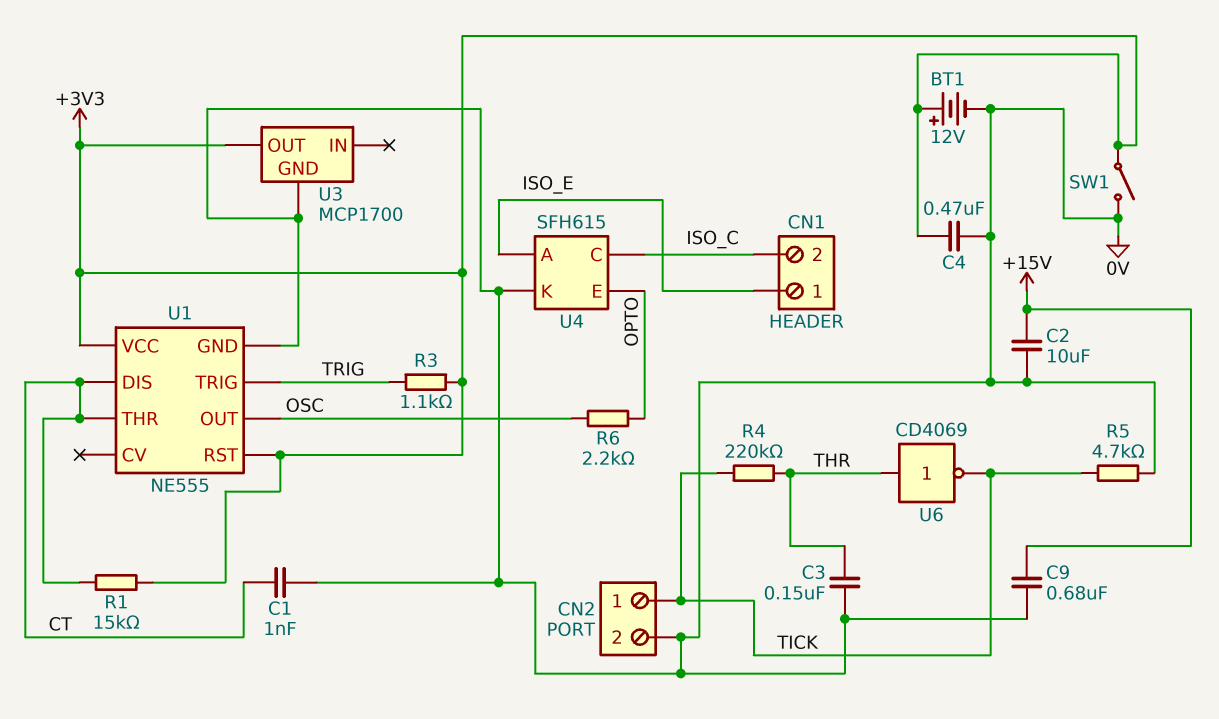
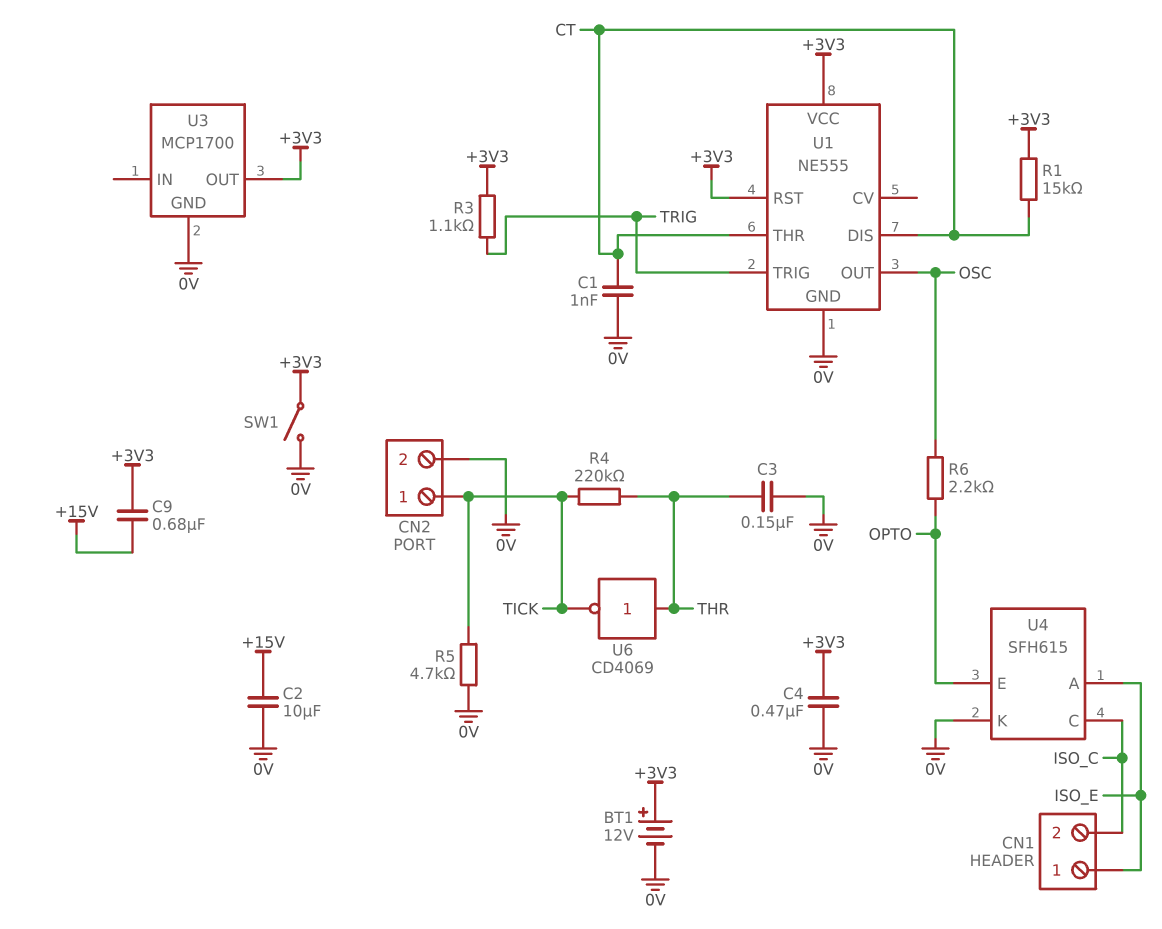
C9: 680nF (+15V, 0V) -> 680nF (+3V3, +15V)

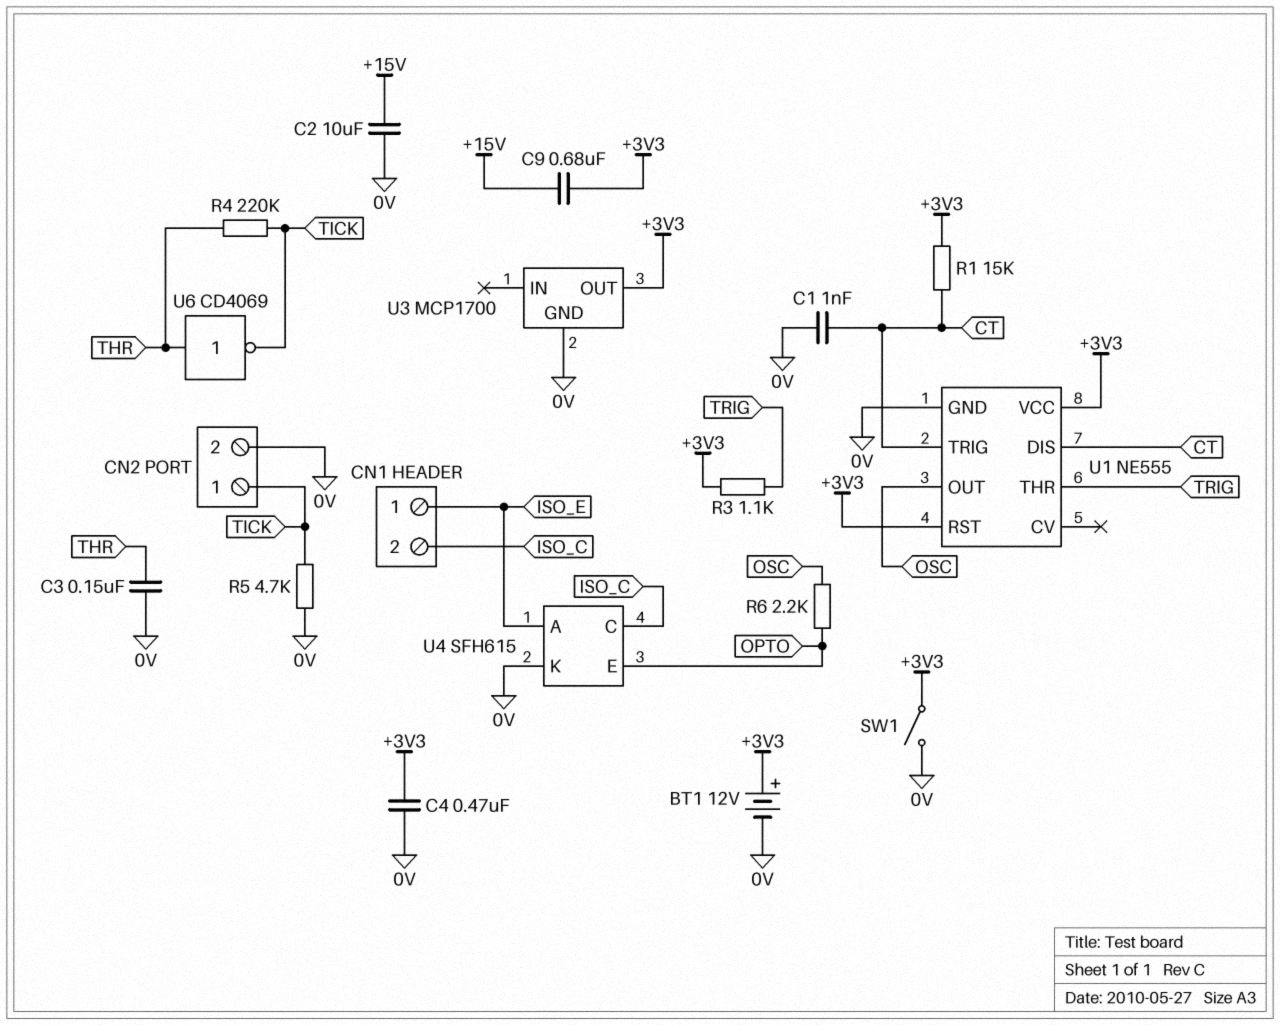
U1 pin THR: CT -> TRIG
U1 pin TRIG: TRIG -> CT

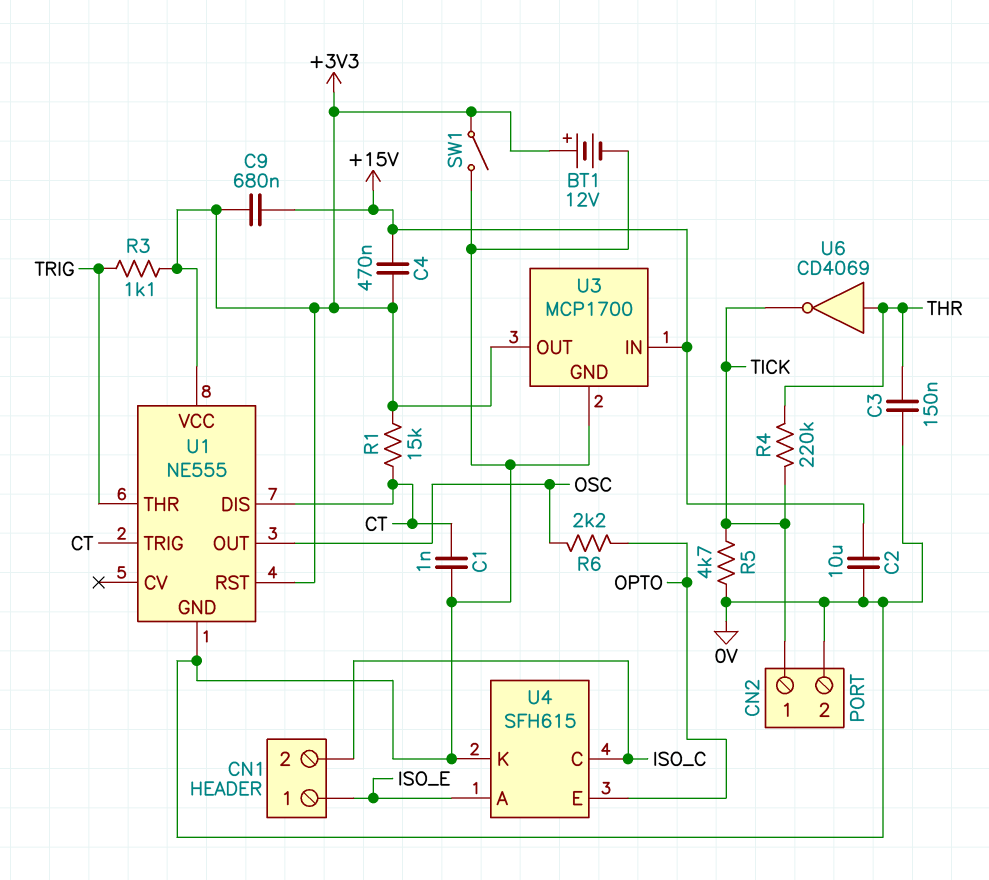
C4: 470nF (+3V3, 0V) -> 470nF (+3V3, +15V)
U3 pin IN: none -> +15V

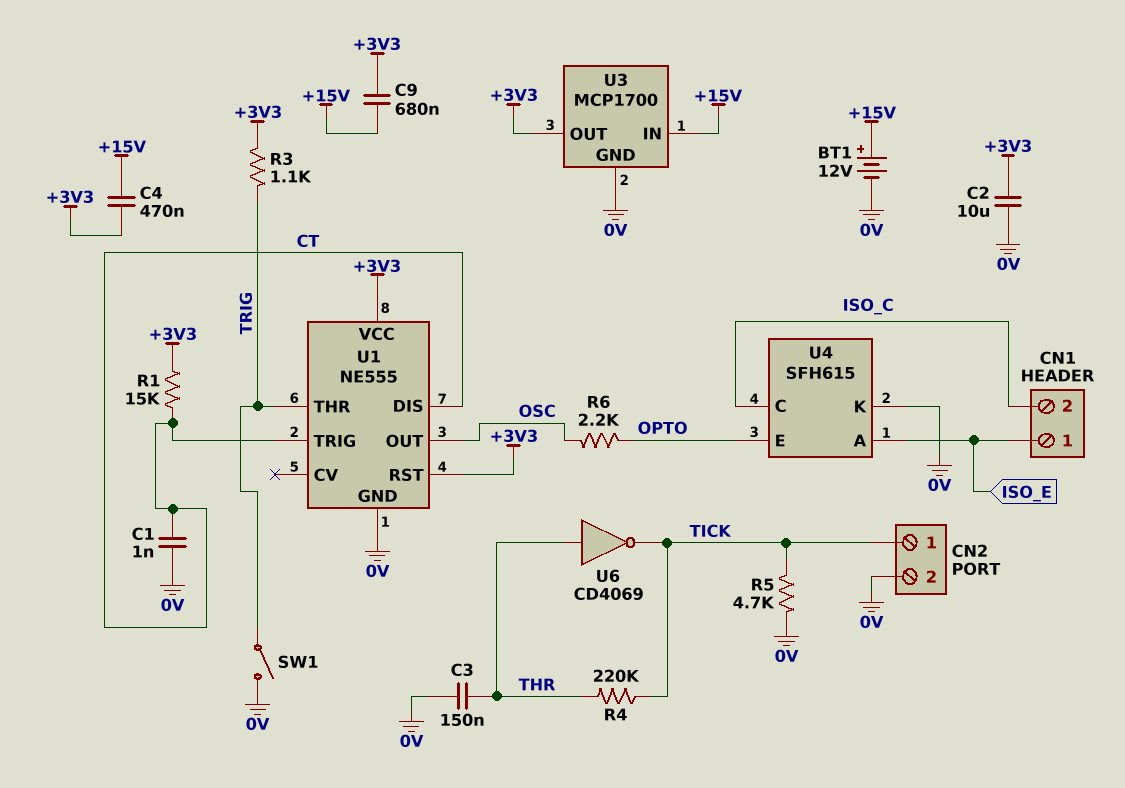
BT1: 12V (plus +3V3, minus 0V) -> 12V (plus +15V, minus 0V)
C2: 10uF (+15V, 0V) -> 10uF (+3V3, 0V)
SW1: switch (+3V3, 0V) -> switch (0V, TRIG)

